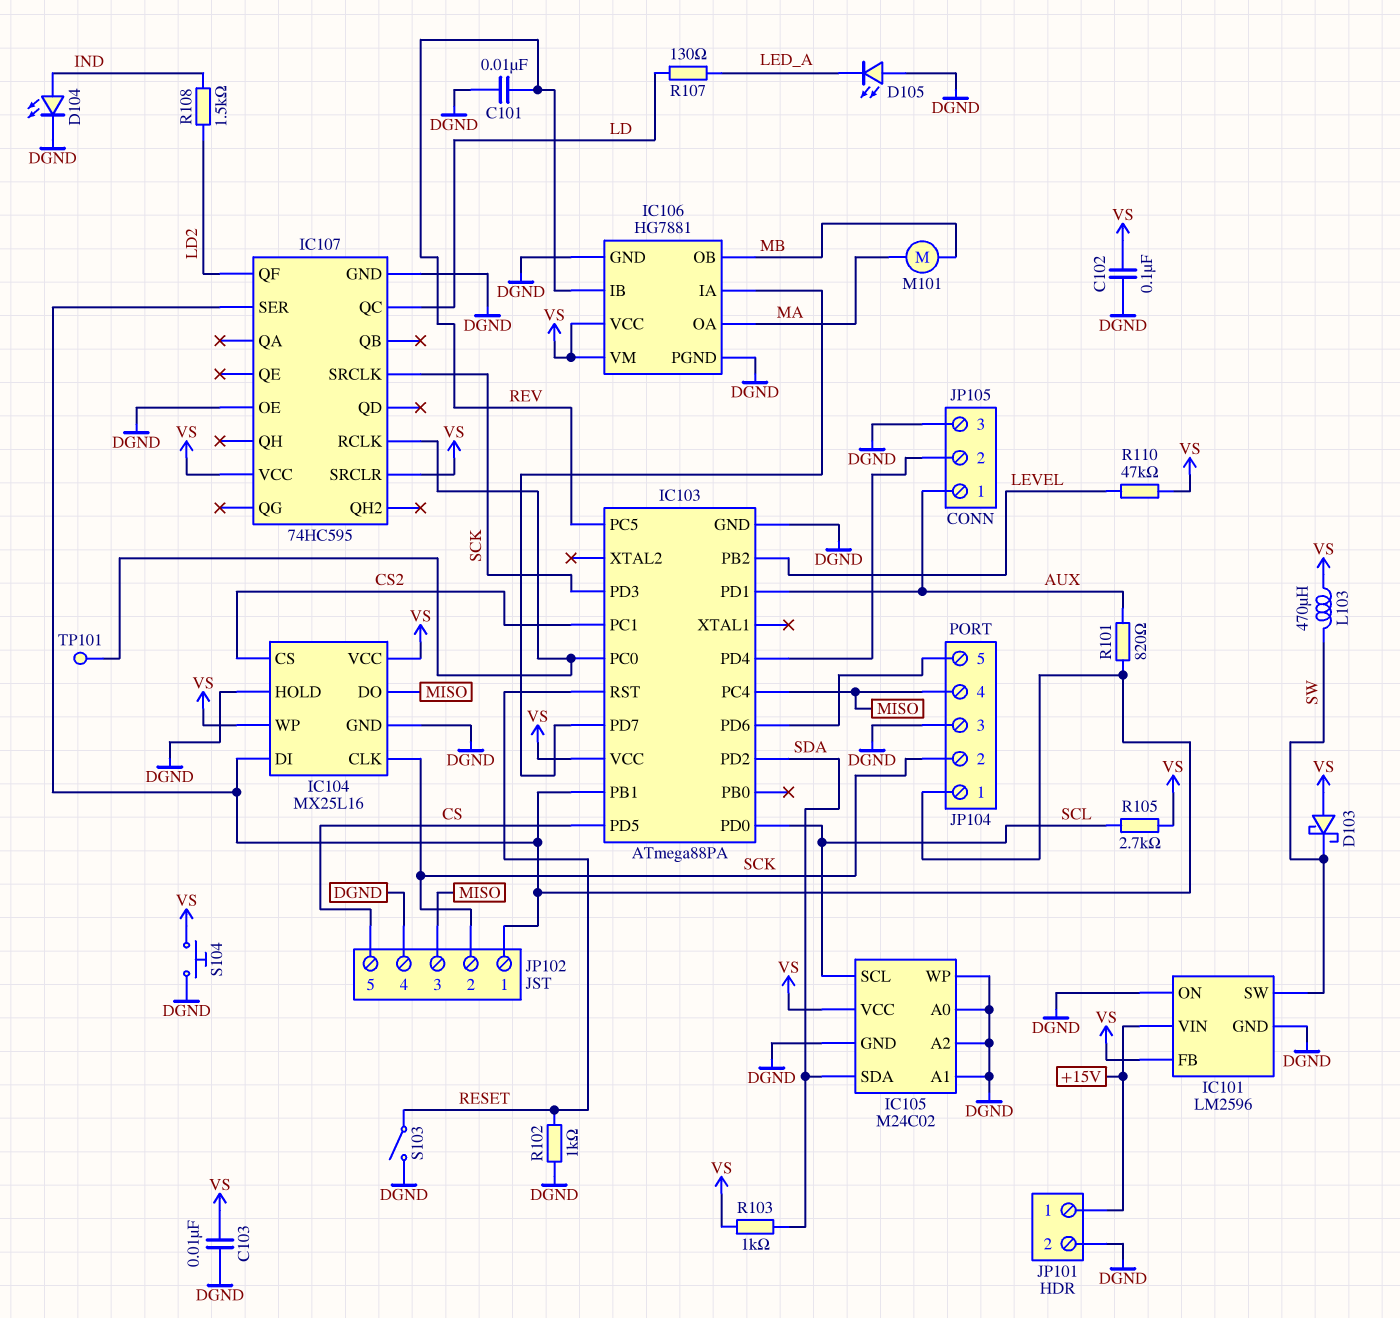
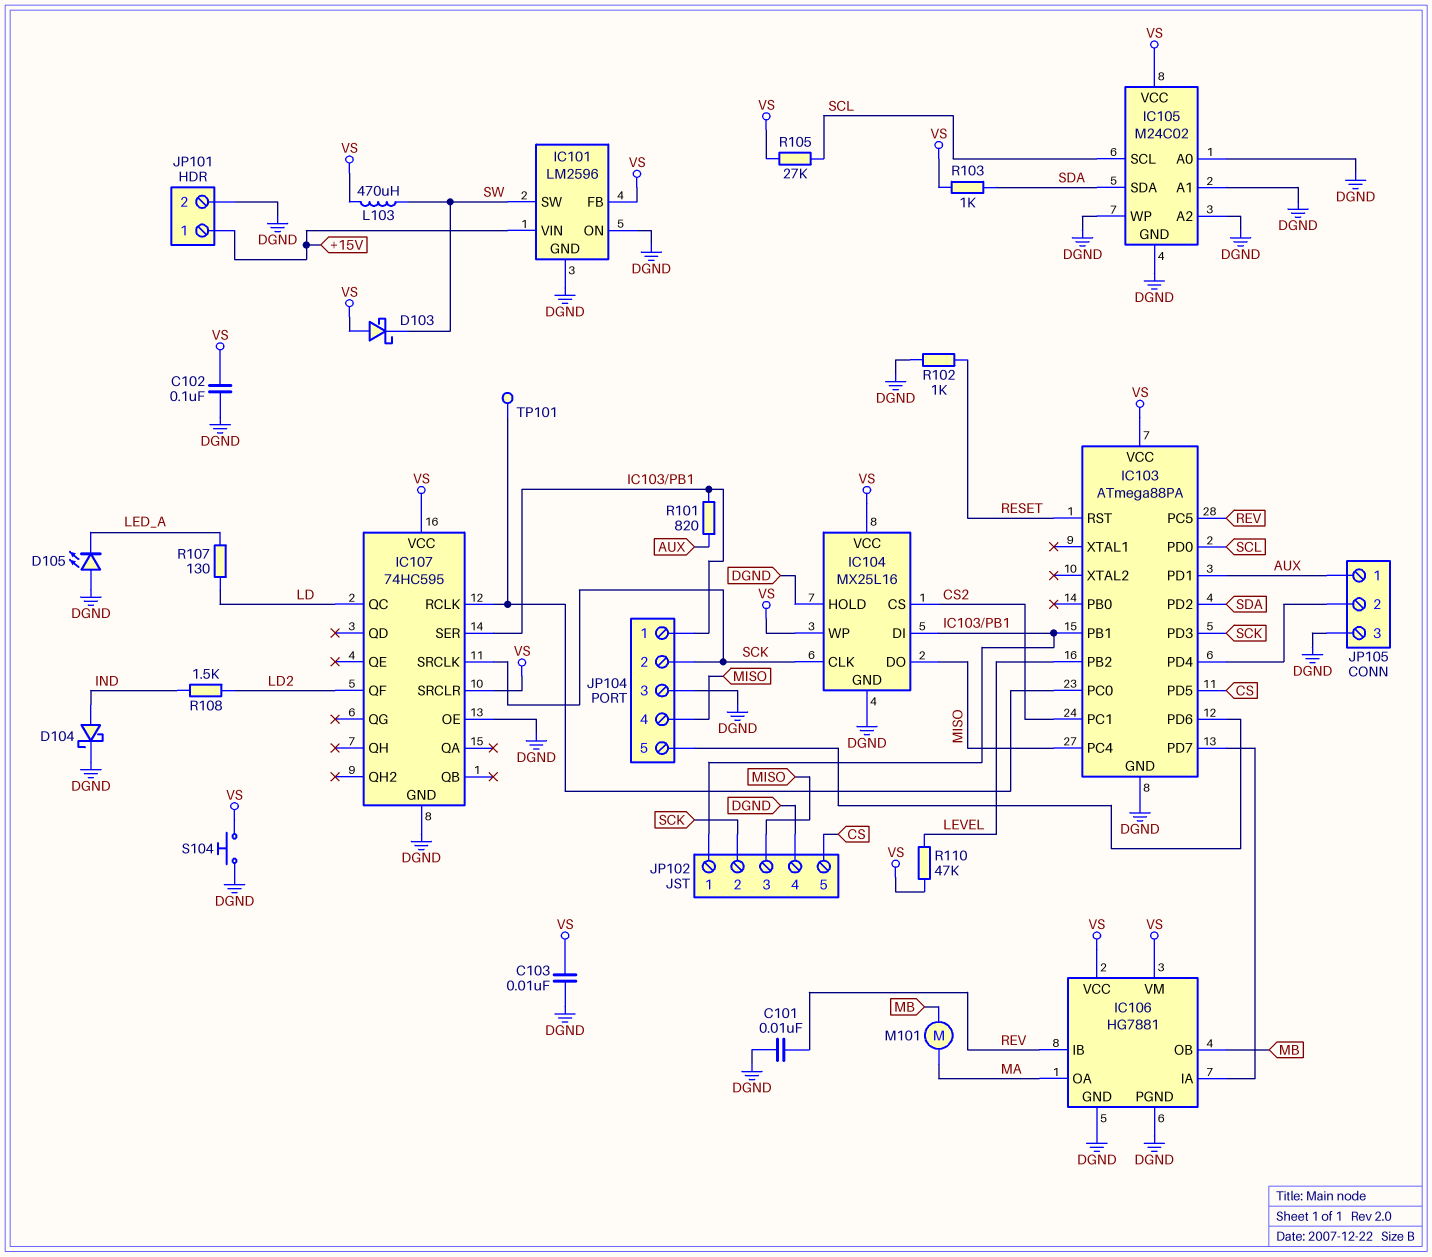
D104: LED (A IND, K DGND) -> schottky (A IND, K DGND)
R105: 2.7k (SCL, VS) -> 27k (SCL, VS)
S103: switch (DGND, RESET) -> none

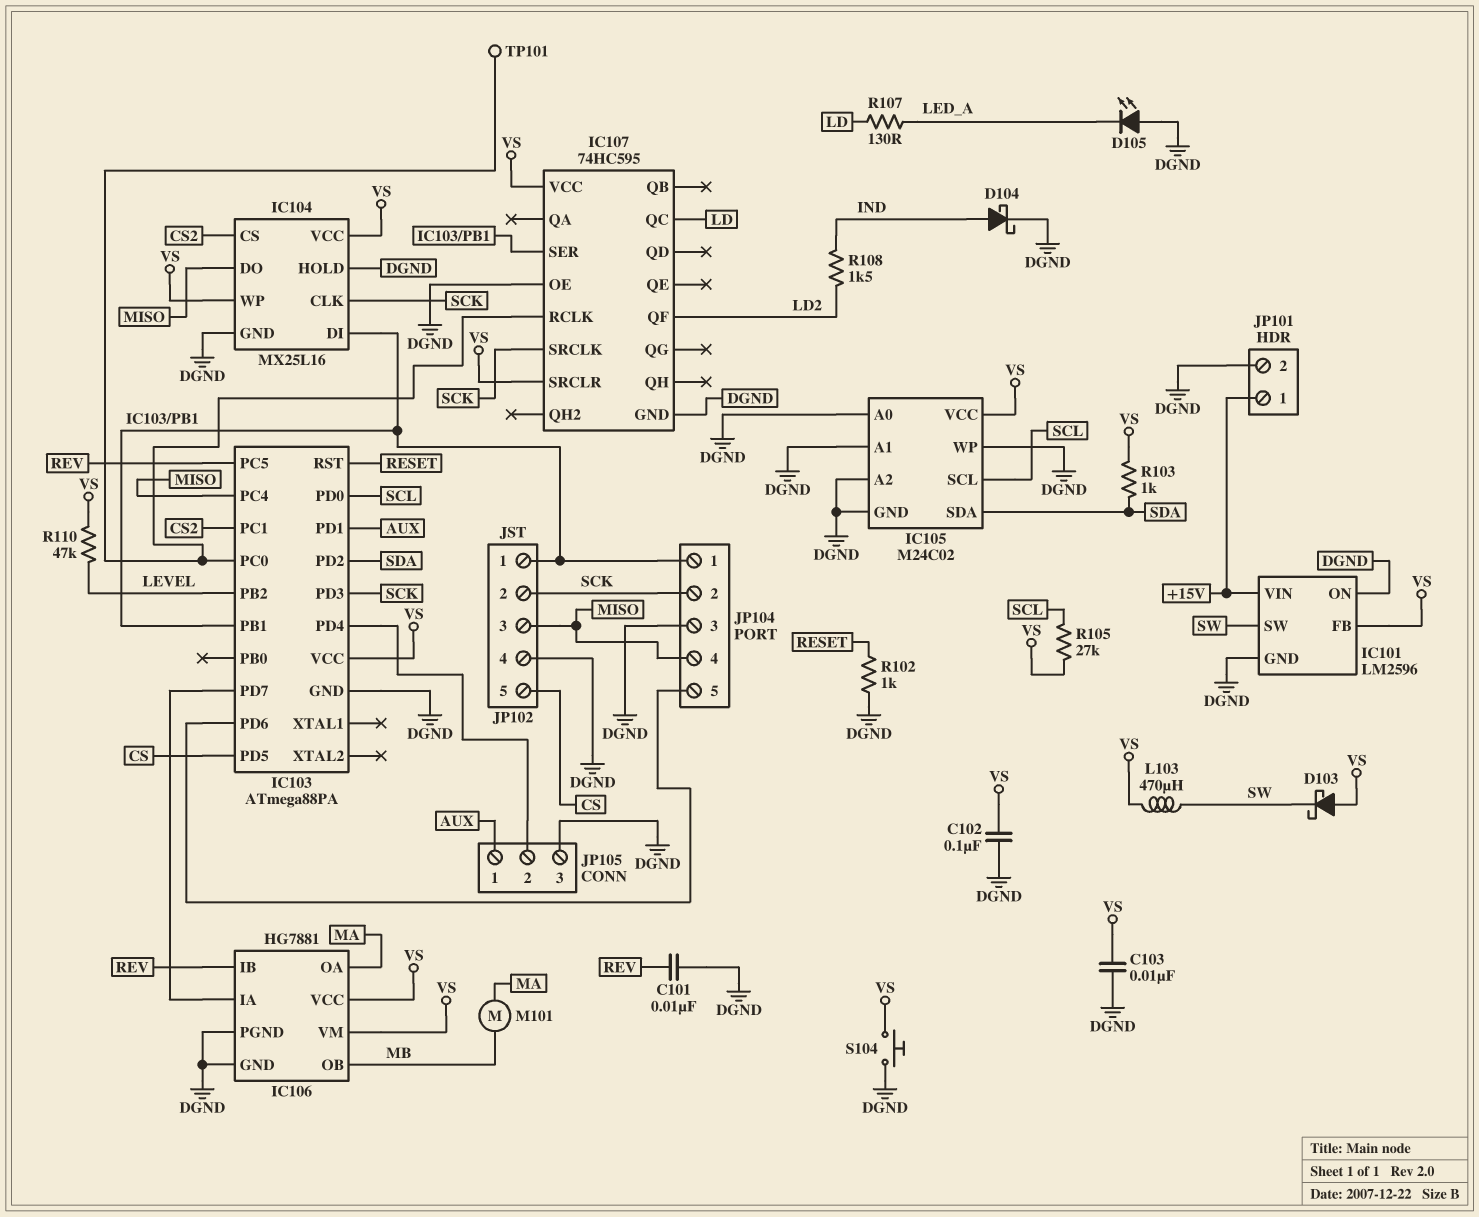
R101: 820 (AUX, IC103/PB1) -> none

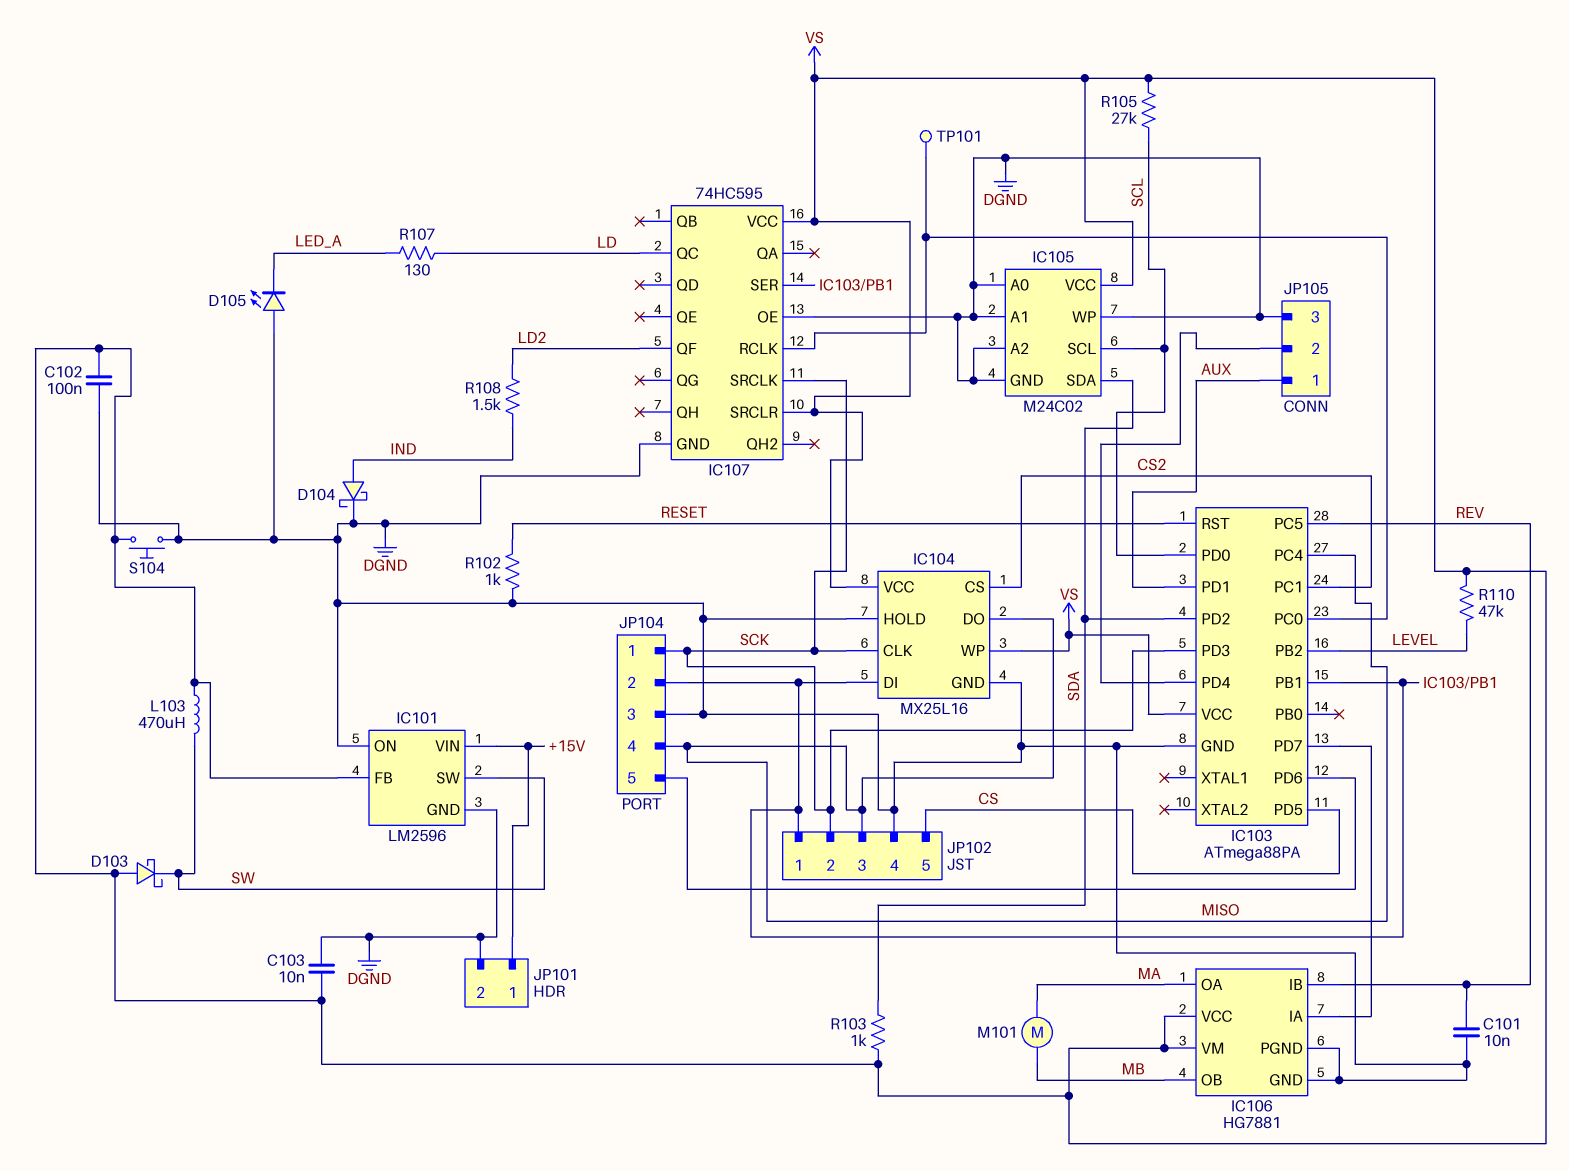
JP104 pin 1: IC103/PB1 -> SCK
JP104 pin 2: SCK -> IC103/PB1

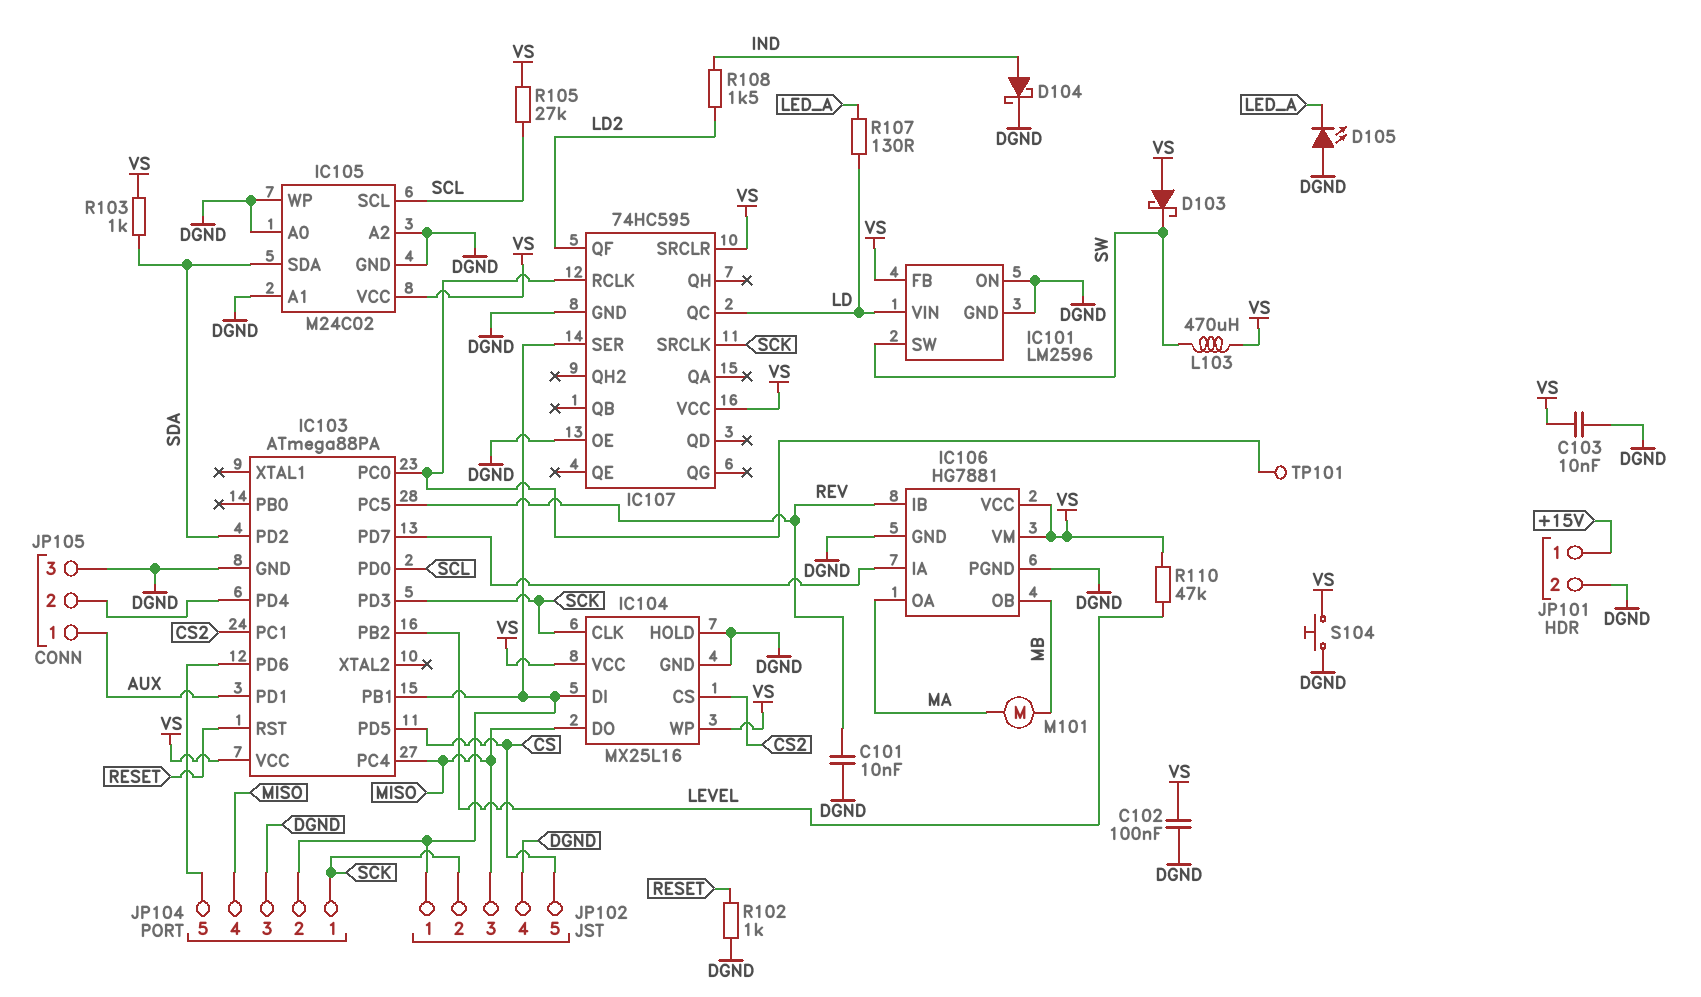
IC101 pin VIN: +15V -> LD

